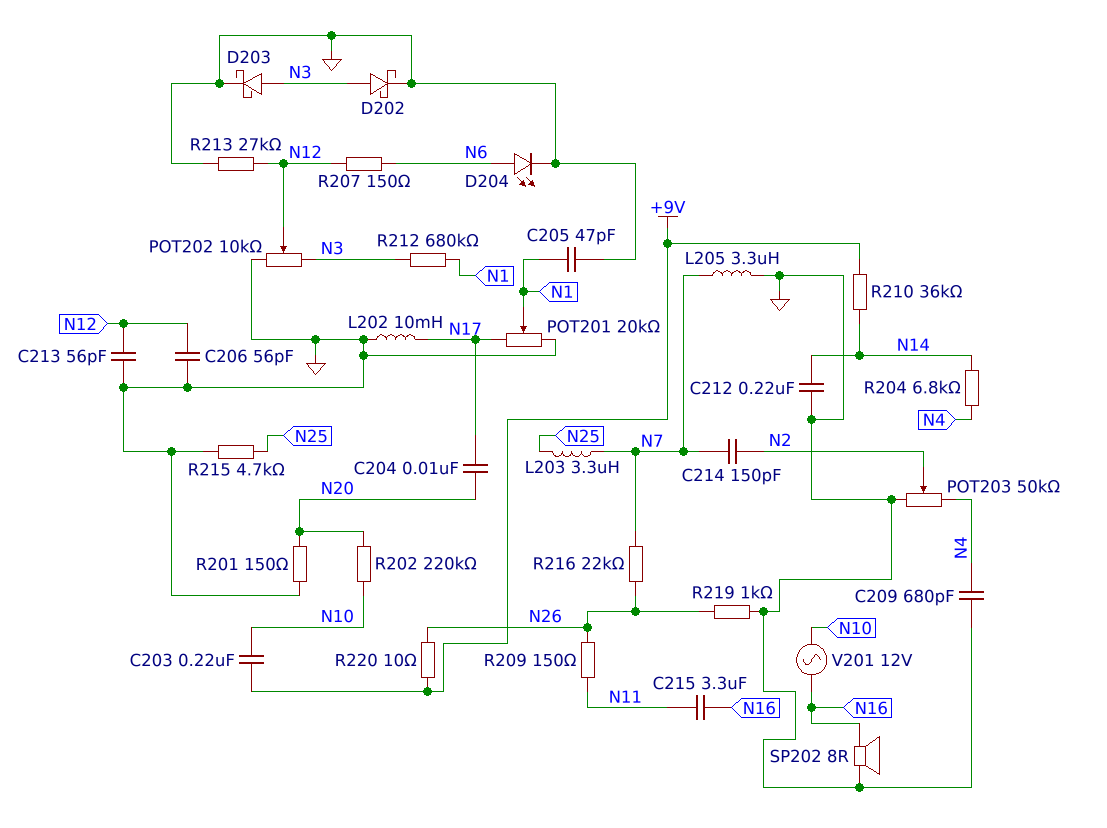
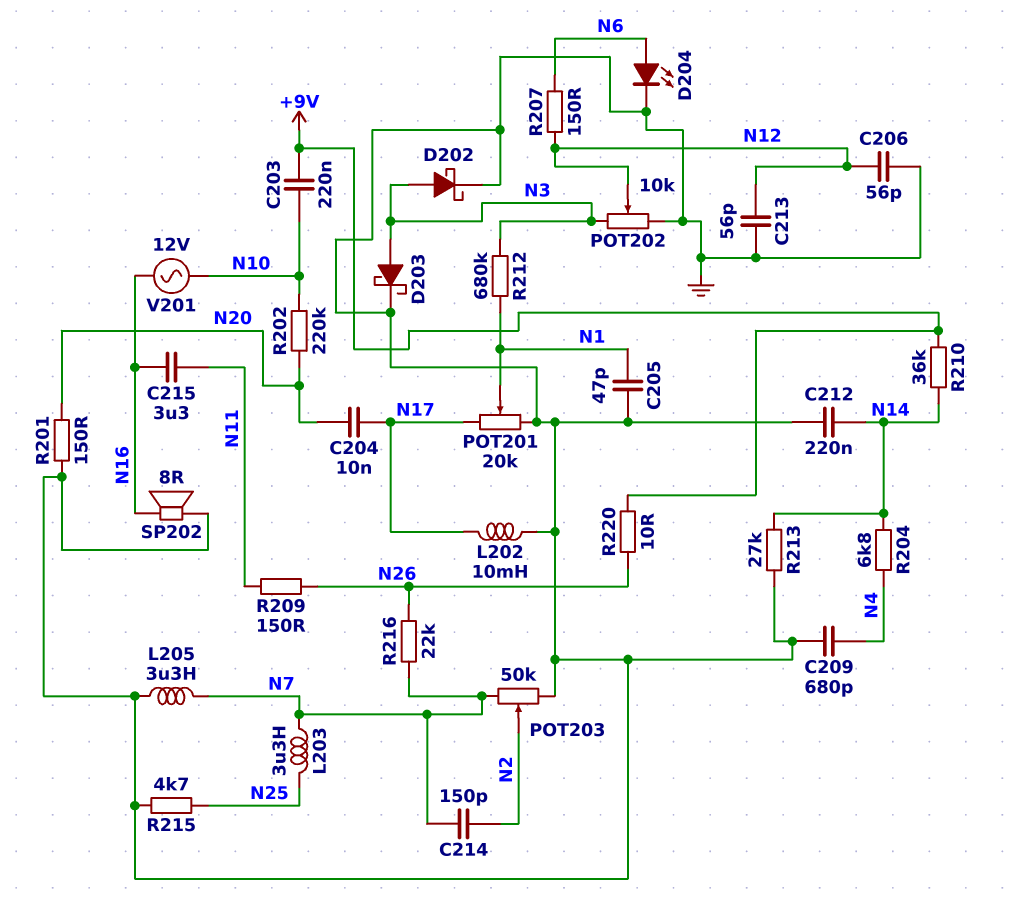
POT203: 50k (GND, N4, wiper N2) -> 50k (GND, N7, wiper N2)
R213: 27k (GND, N12) -> 27k (GND, N14)
R219: 1k (GND, N26) -> none

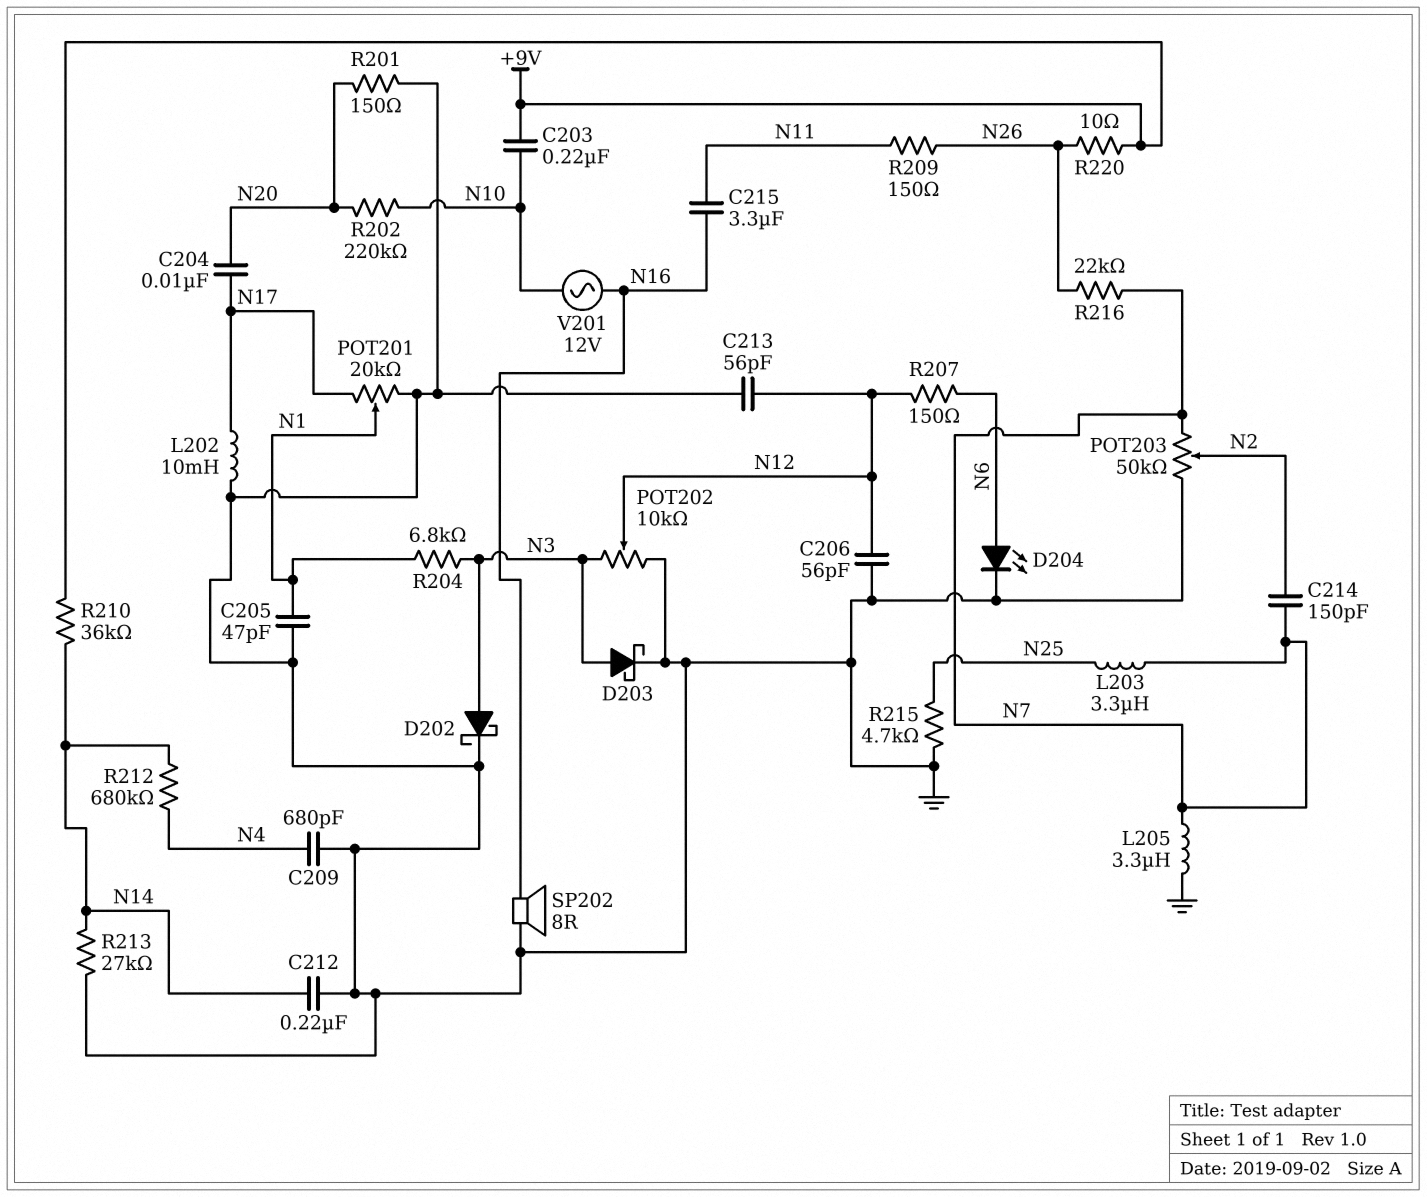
R204: 6.8k (N4, N14) -> 6.8k (N1, N3)
R212: 680k (N1, N3) -> 680k (N4, N14)

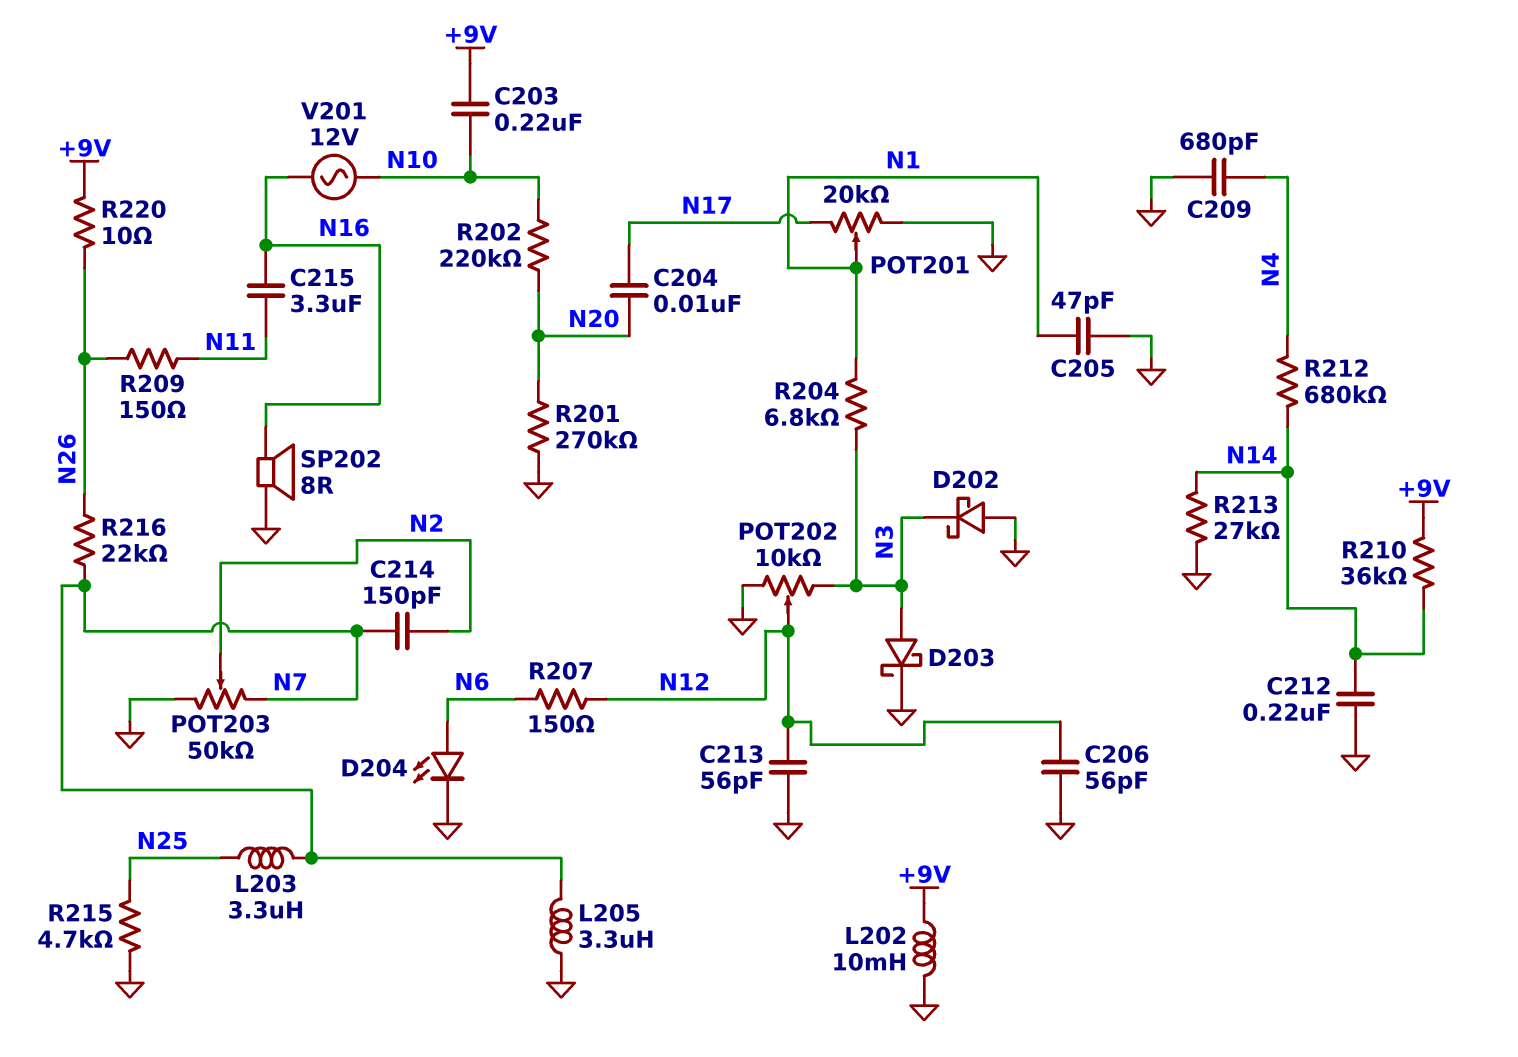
D202: schottky (A N3, K GND) -> schottky (A GND, K N3)
L202: 10mH (GND, N17) -> 10mH (+9V, GND)
R201: 150 (GND, N20) -> 270k (GND, N20)

